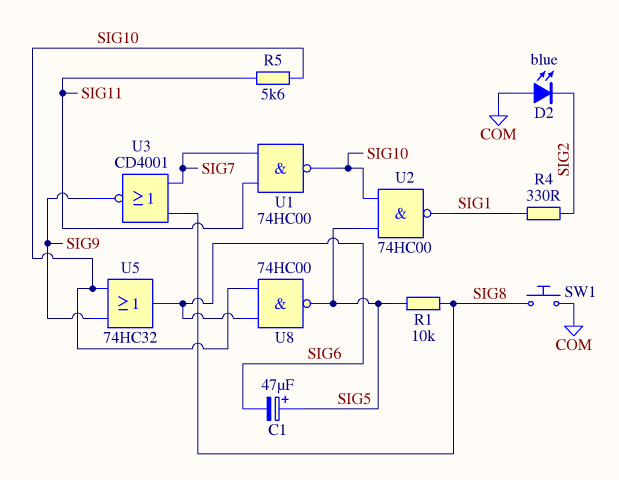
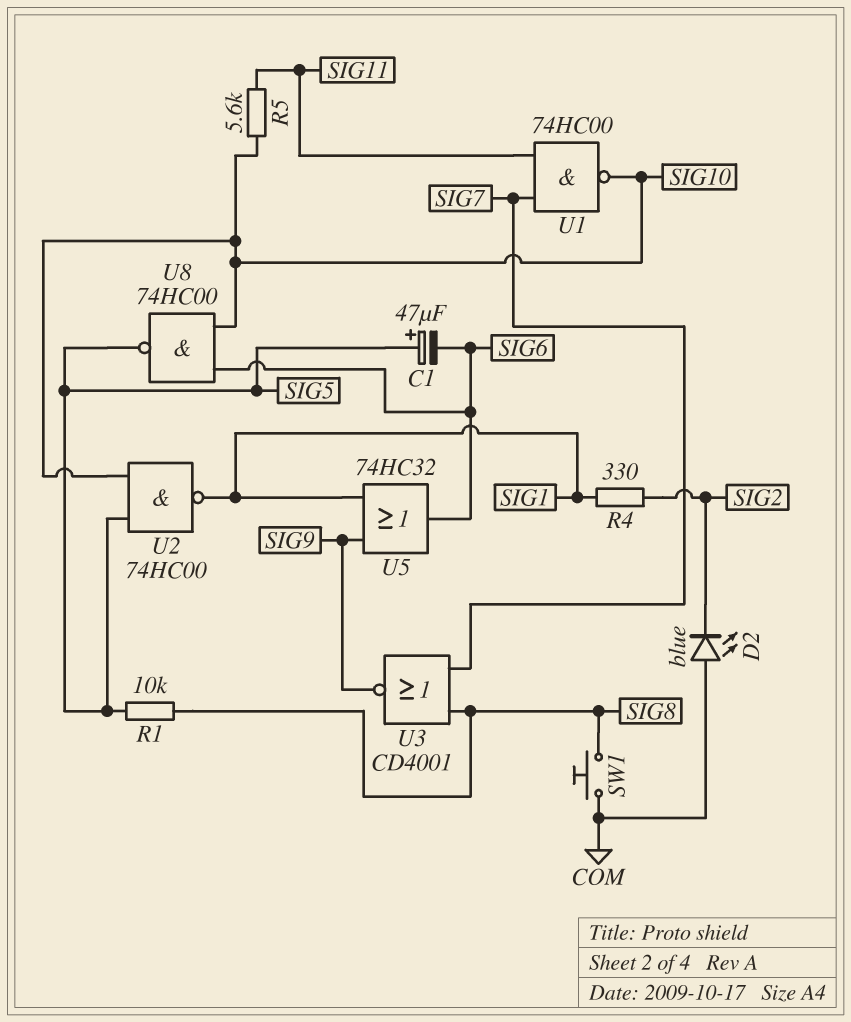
U5: OR 74HC32 (in SIG9, in SIG10, out SIG6) -> OR 74HC32 (in SIG1, in SIG9, out SIG6)

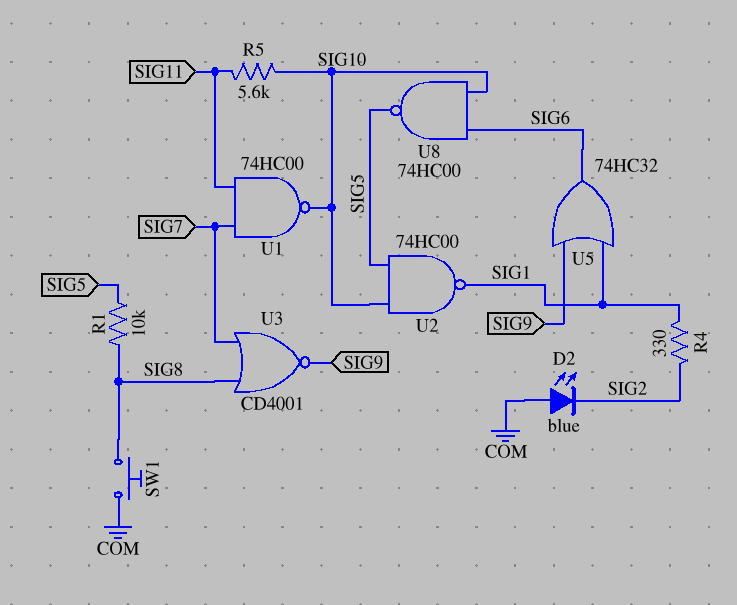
C1: 47uF (plus SIG5, minus SIG6) -> none

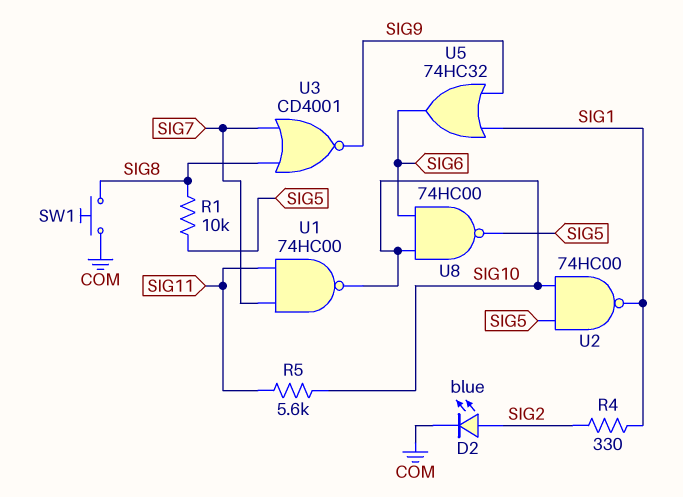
D2: LED blue (A COM, K SIG2) -> LED blue (A SIG2, K COM)

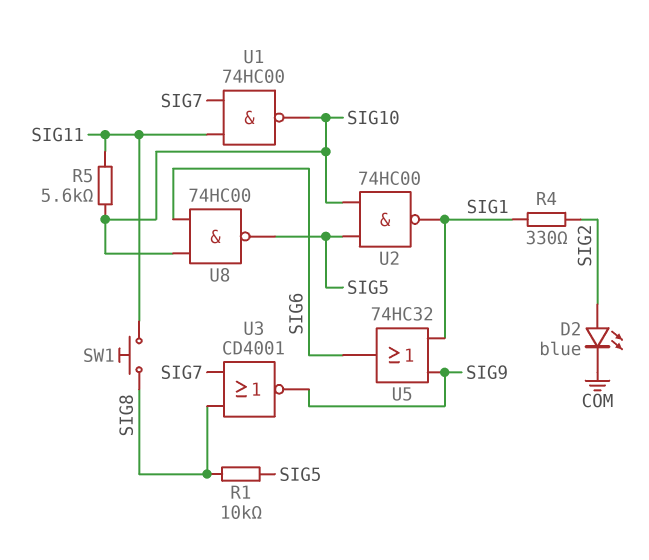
SW1: button (COM, SIG8) -> button (SIG8, SIG11)

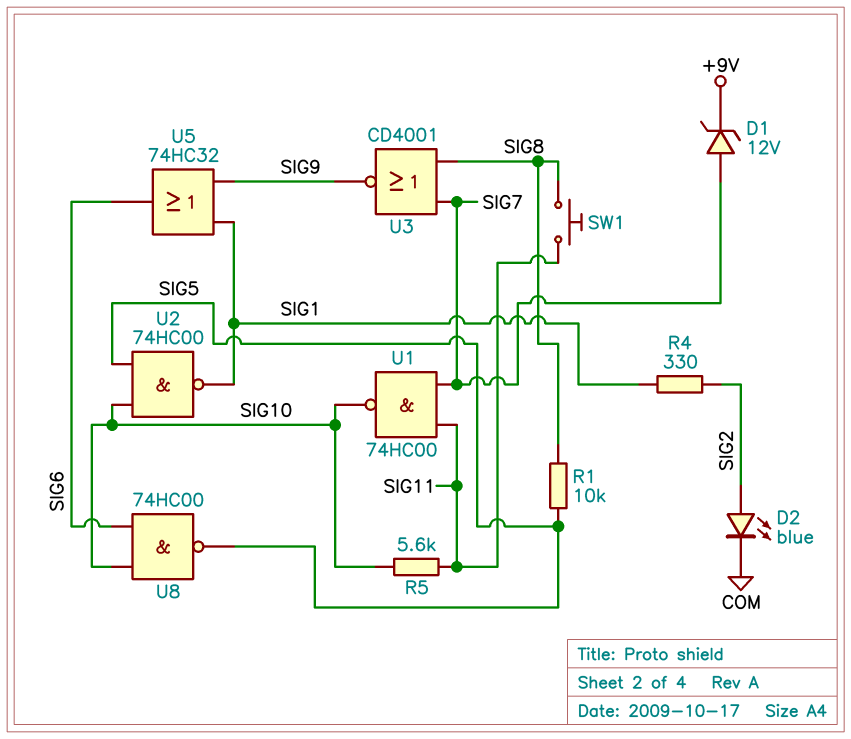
D1: none -> zener 12V (A SIG7, K +9V)

